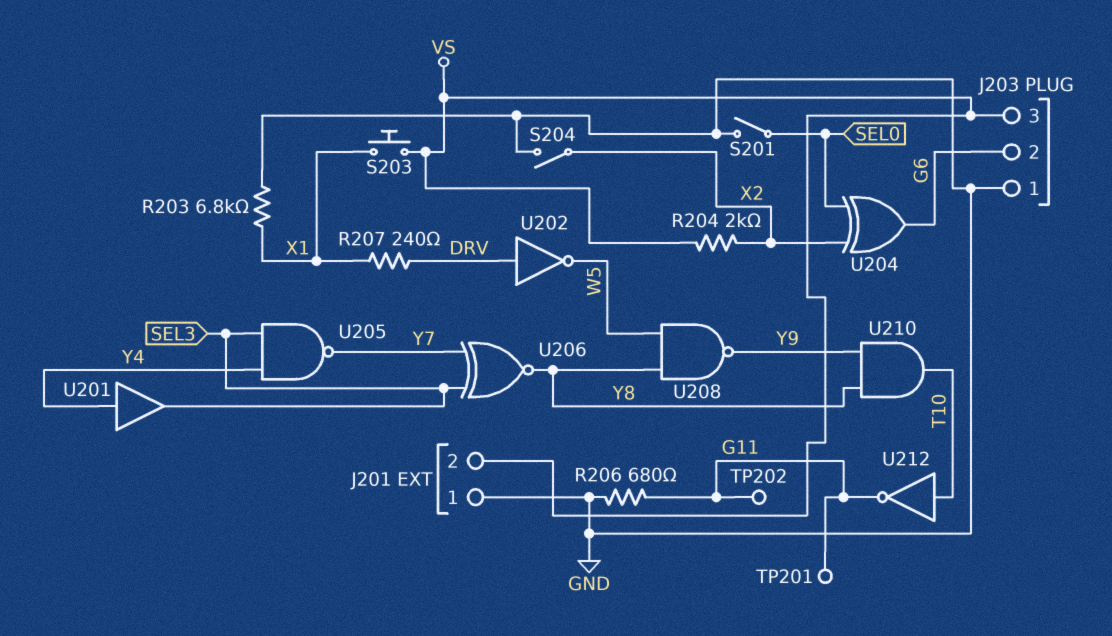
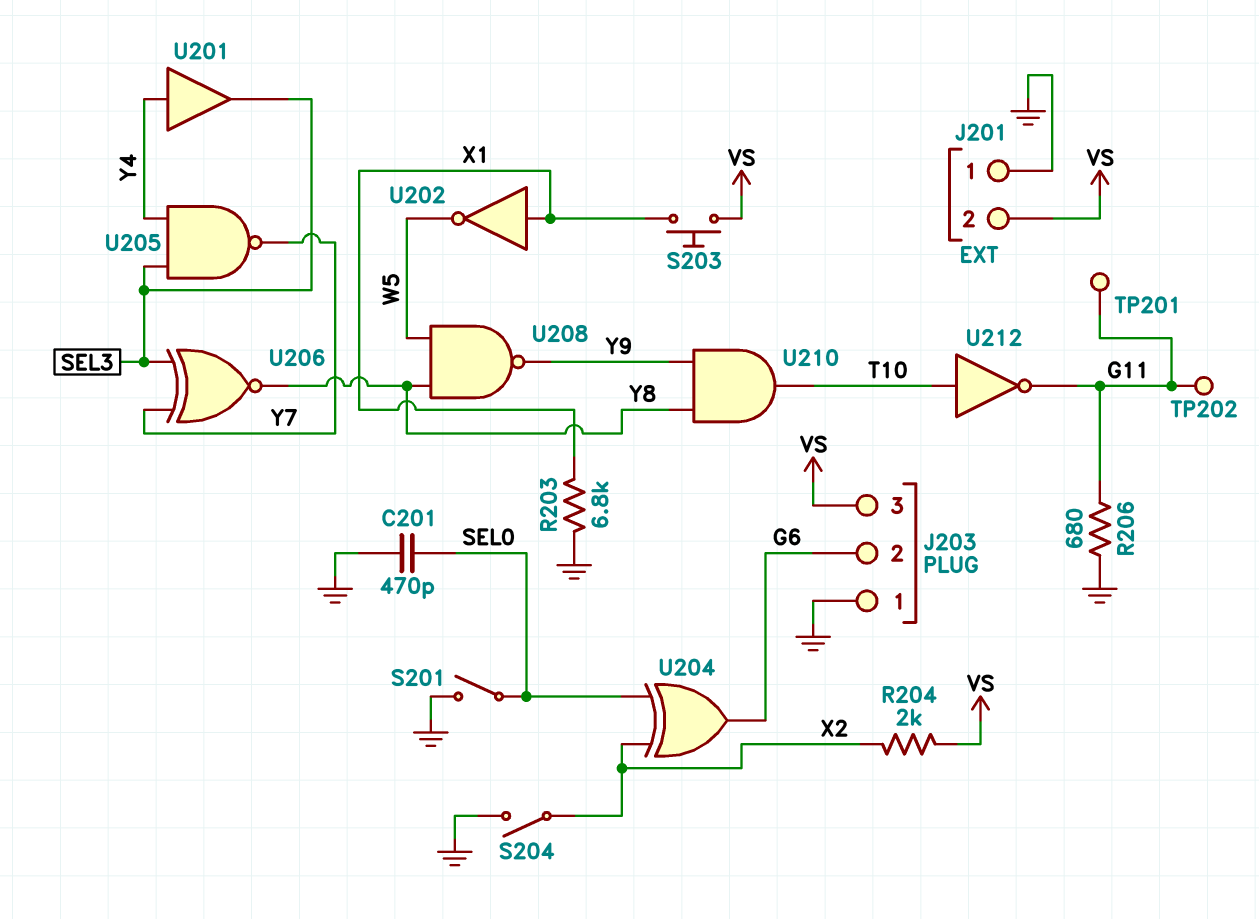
C201: none -> 470pF (GND, SEL0)
R207: 240 (DRV, X1) -> none
U202: NOT (in DRV, out W5) -> NOT (in X1, out W5)

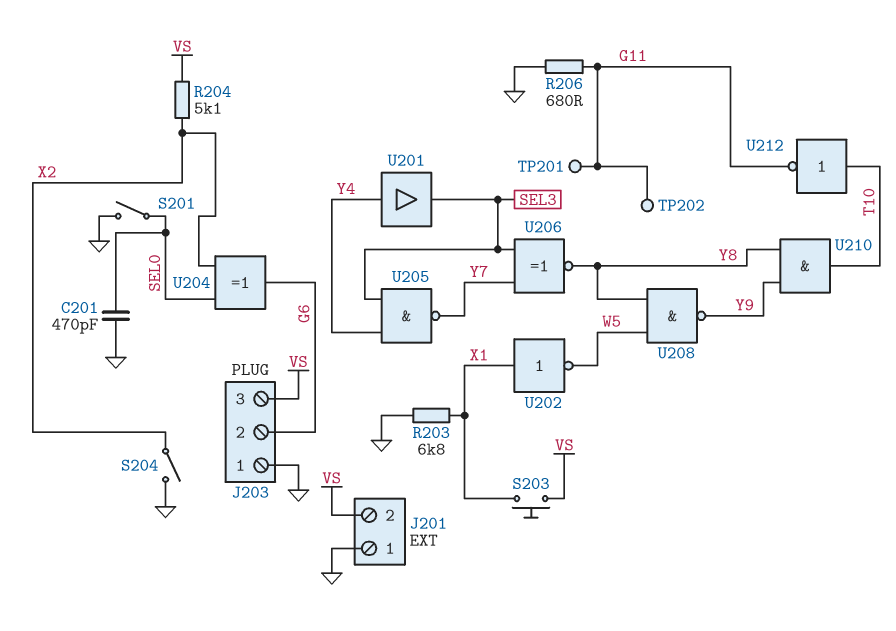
R204: 2k (VS, X2) -> 5.1k (VS, X2)

